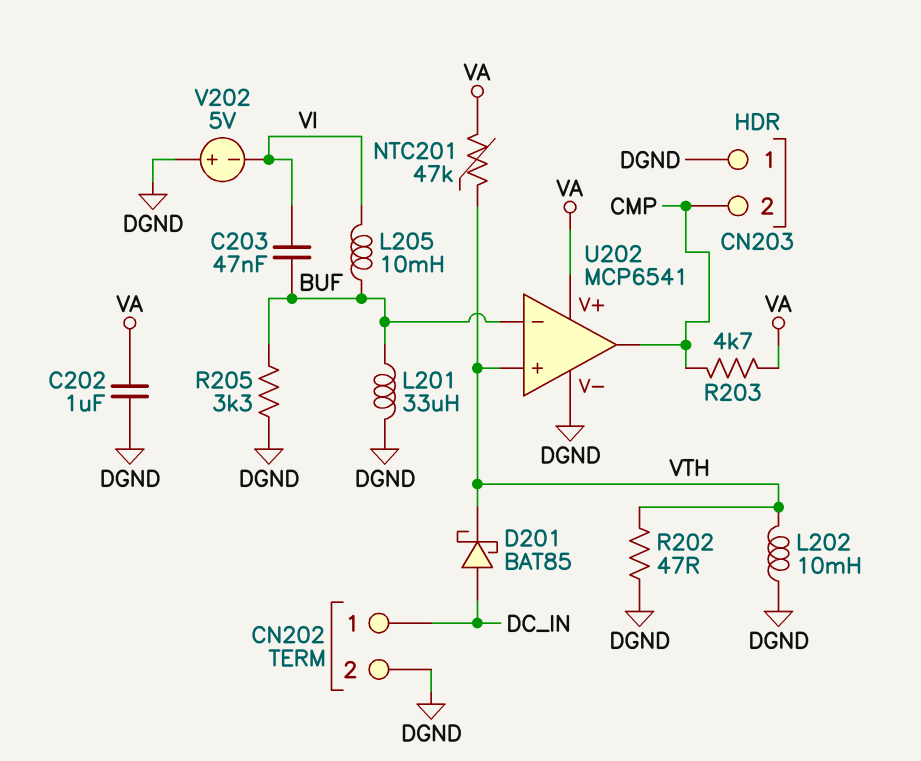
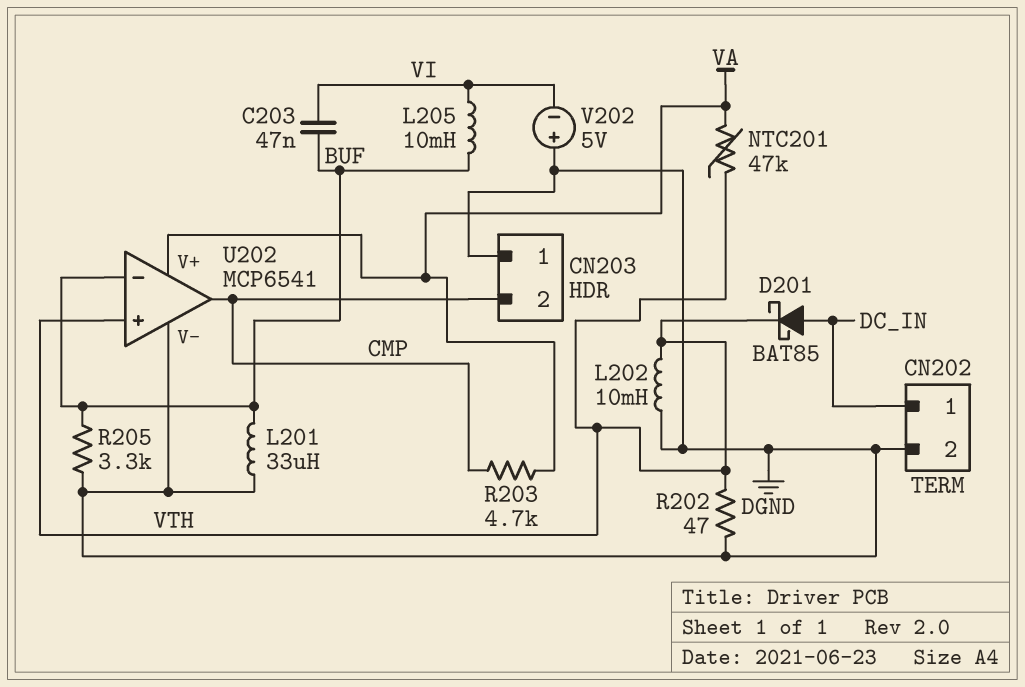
C202: 1uF (DGND, VA) -> none

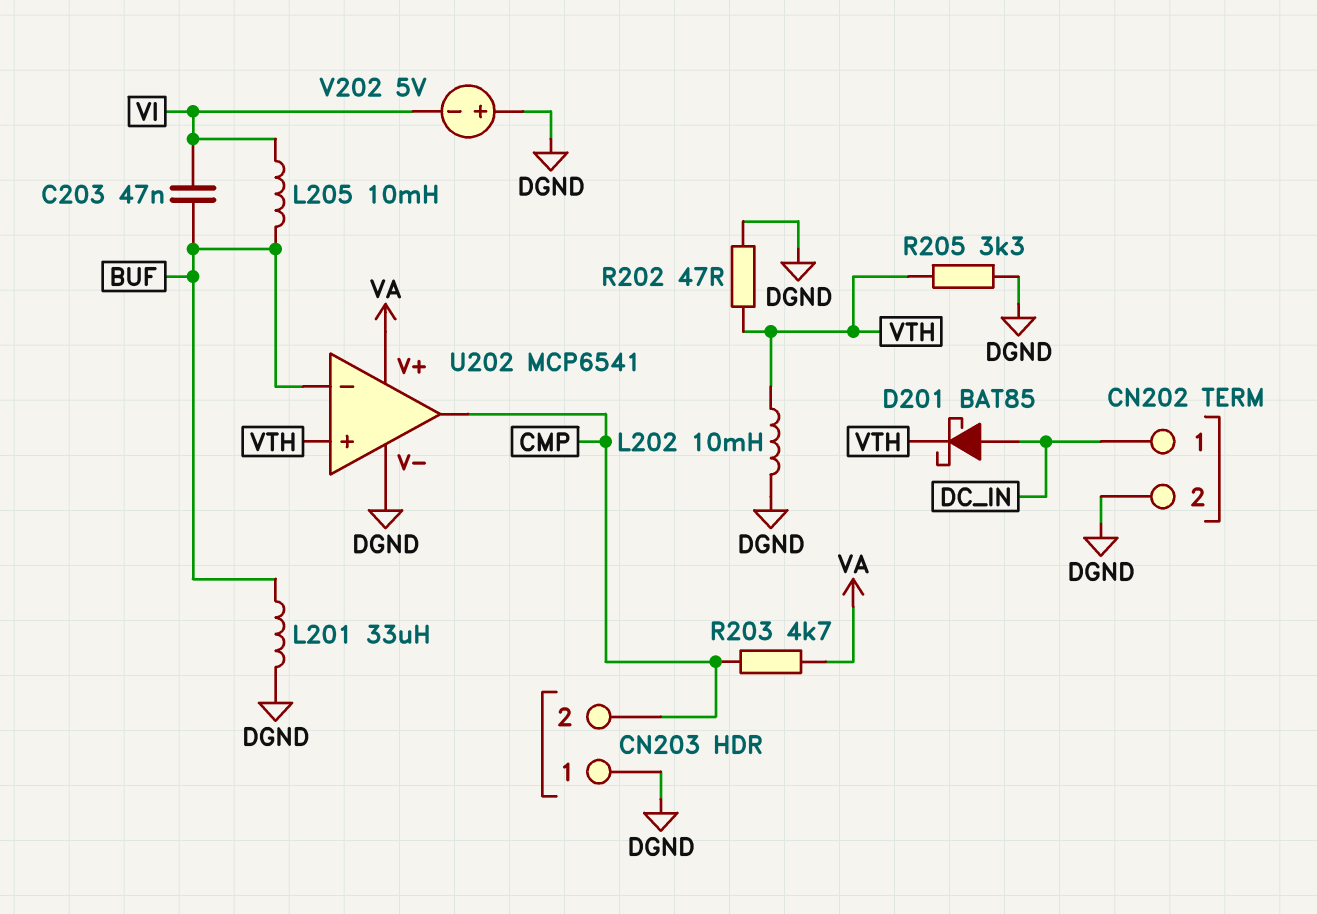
NTC201: 47k (VA, VTH) -> none
R205: 3.3k (BUF, DGND) -> 3.3k (DGND, VTH)

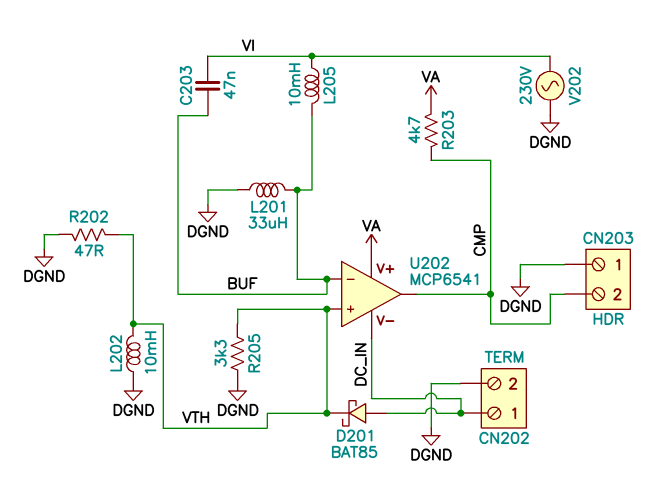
U202 pin V-: DGND -> DC_IN
V202: 5V (plus DGND, minus VI) -> AC 230V (DGND, VI)

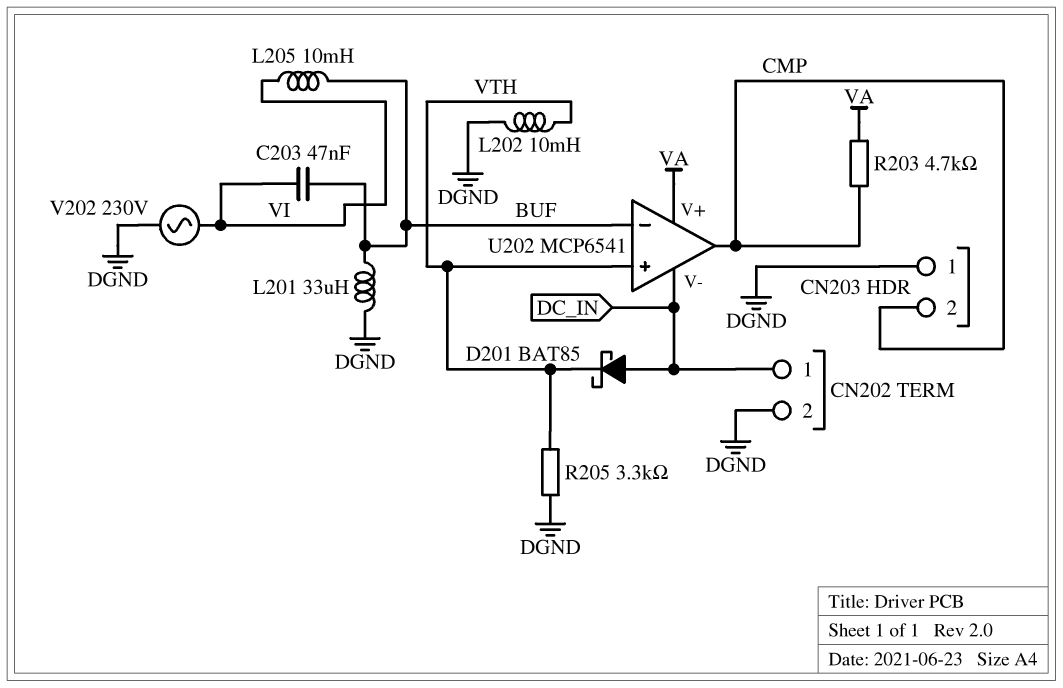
R202: 47 (DGND, VTH) -> none

